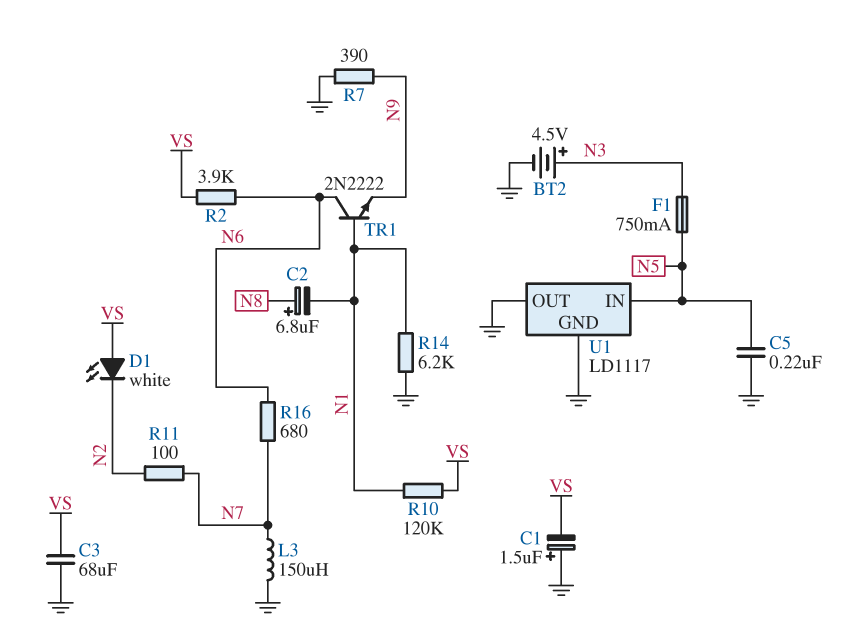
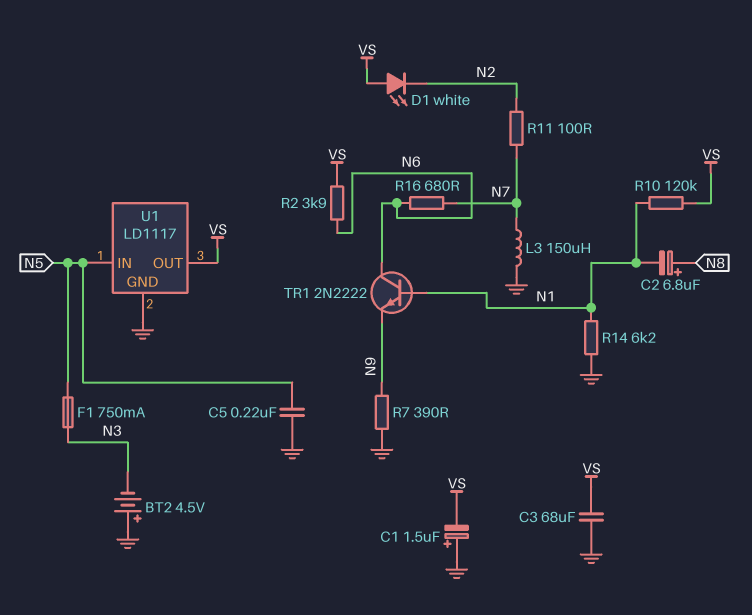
BT2: 4.5V (plus N3, minus GND) -> 4.5V (plus GND, minus N3)
U1 pin OUT: GND -> VS

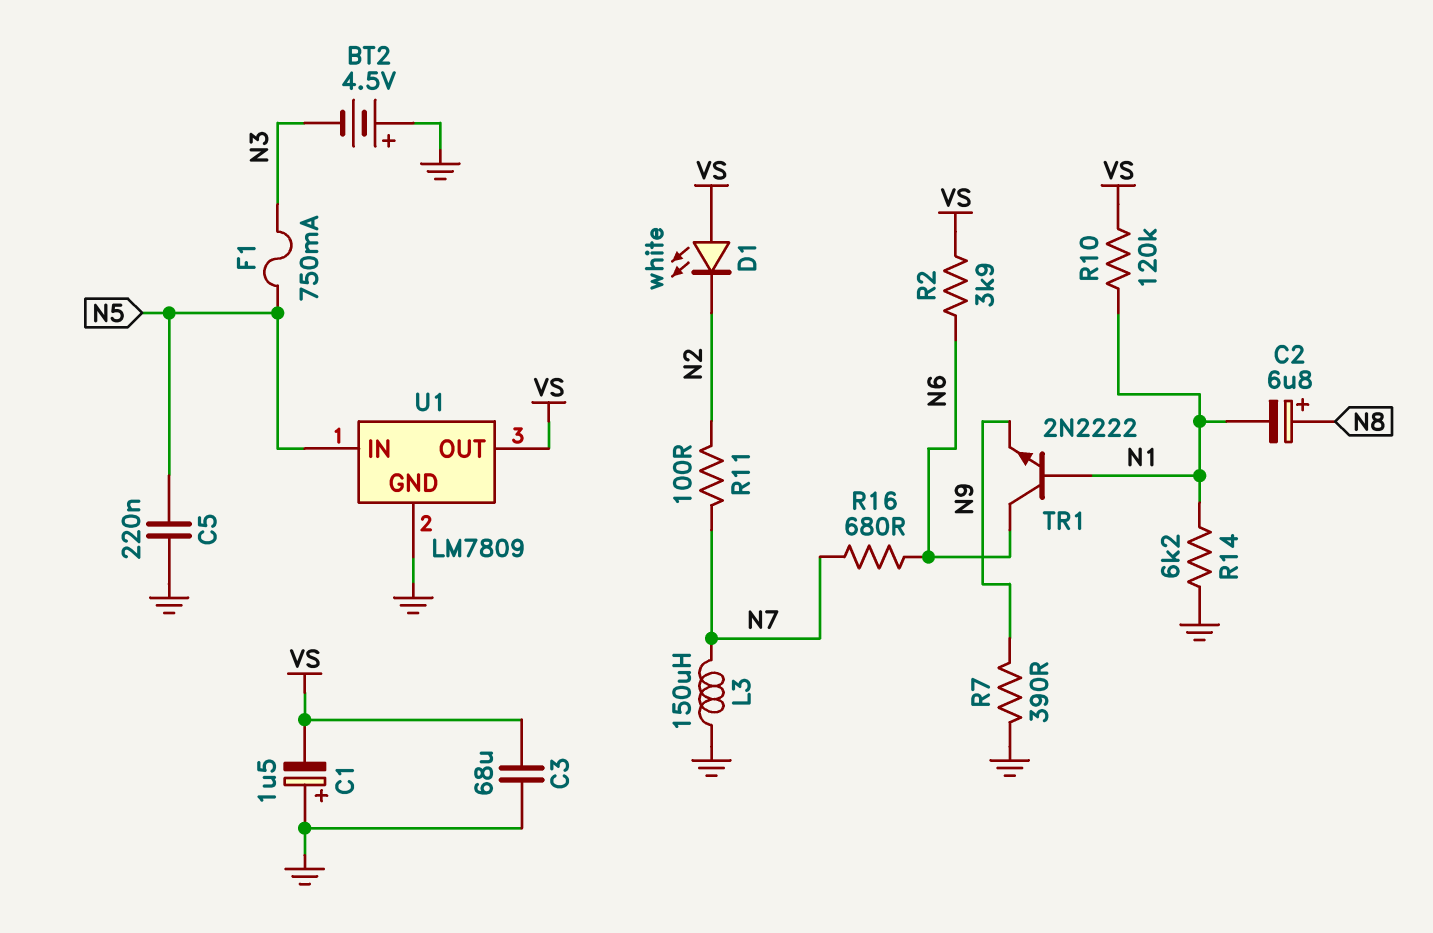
U1: LD1117 -> LM7809

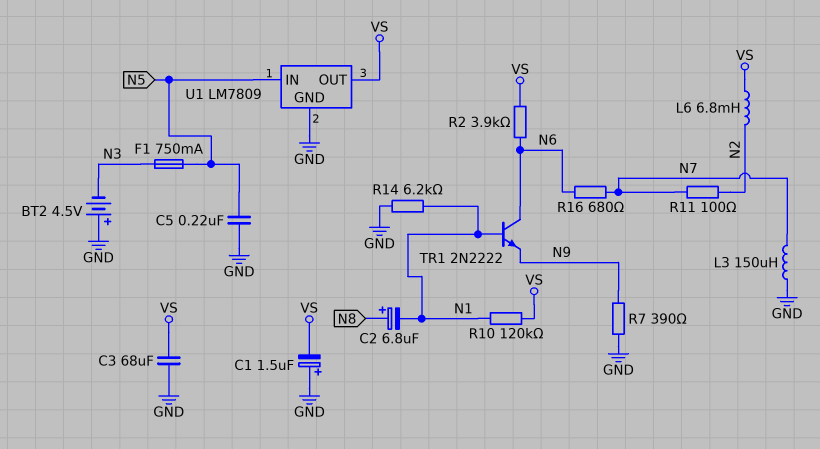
D1: LED white (A VS, K N2) -> none
L6: none -> 6.8mH (N2, VS)

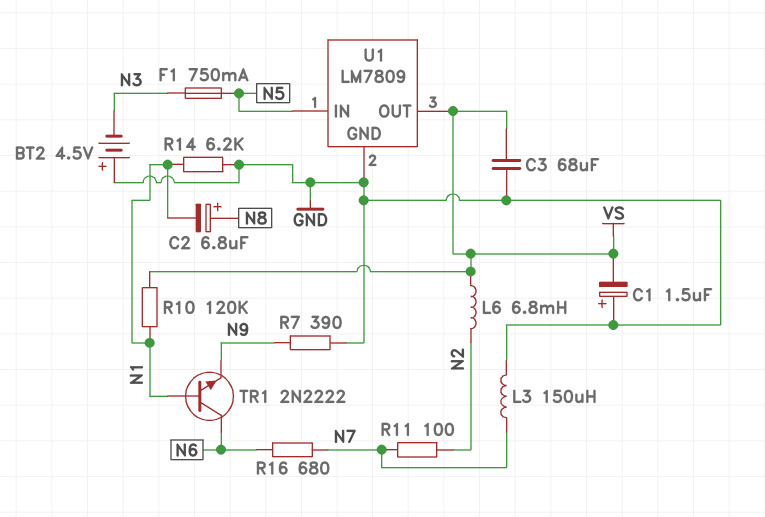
C5: 220nF (GND, N5) -> none
R2: 3.9k (N6, VS) -> none

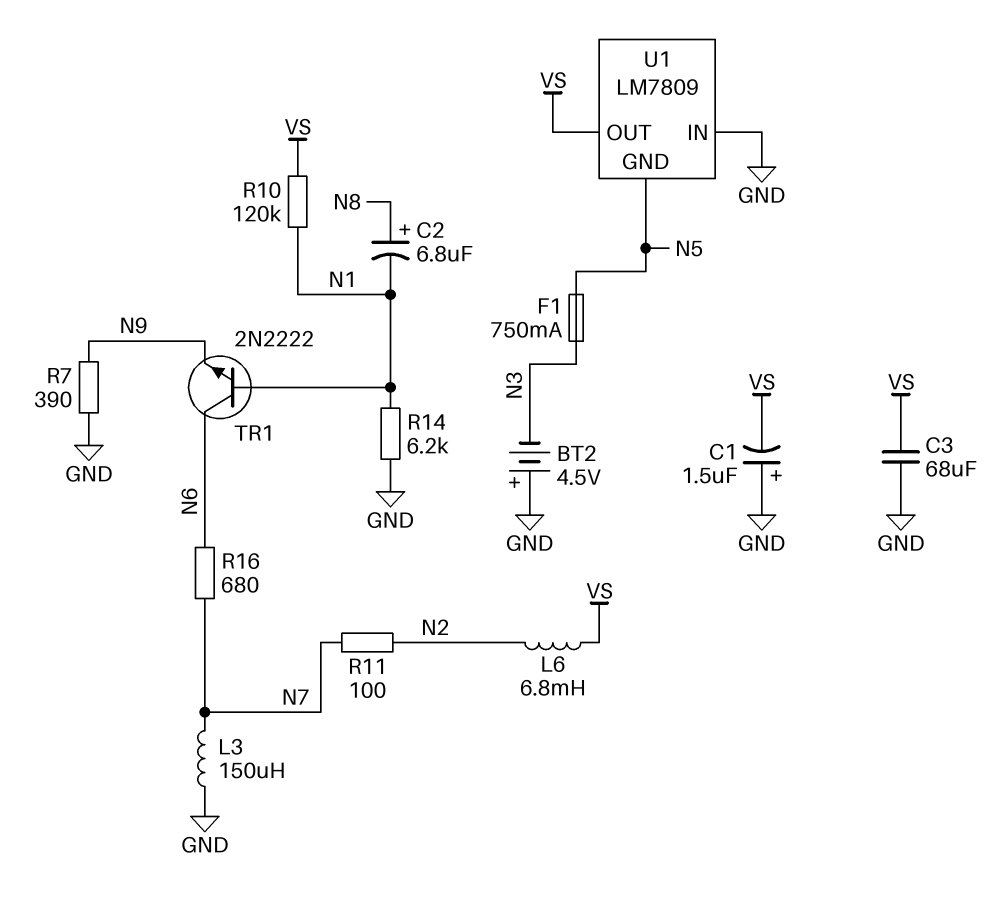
U1 pin GND: GND -> N5
U1 pin IN: N5 -> GND

